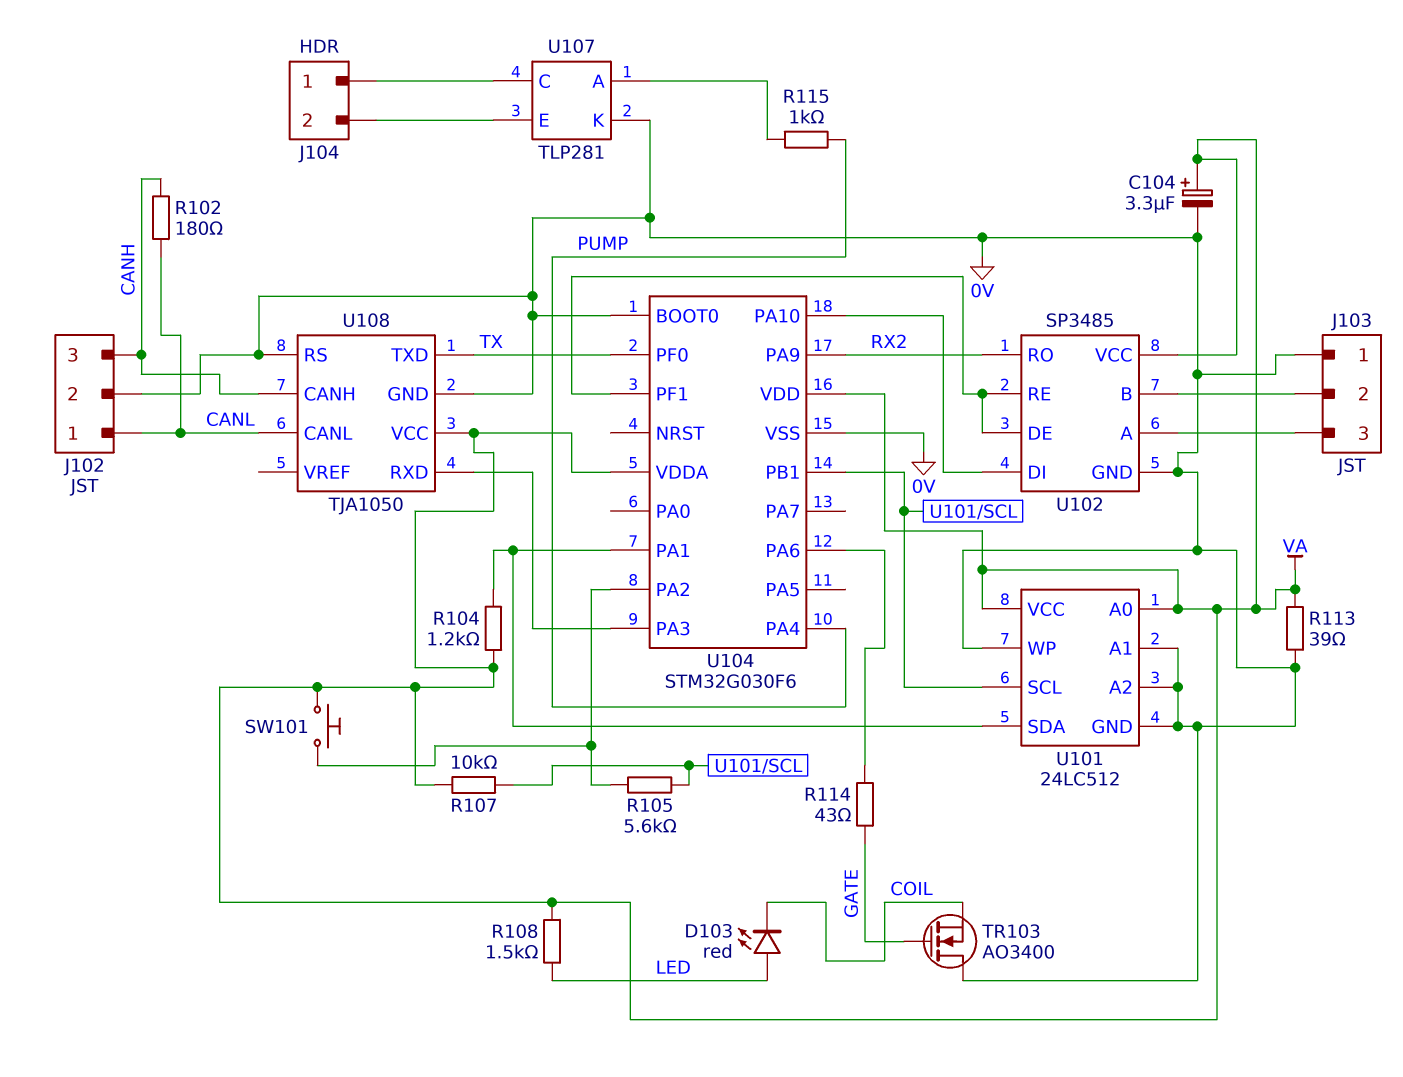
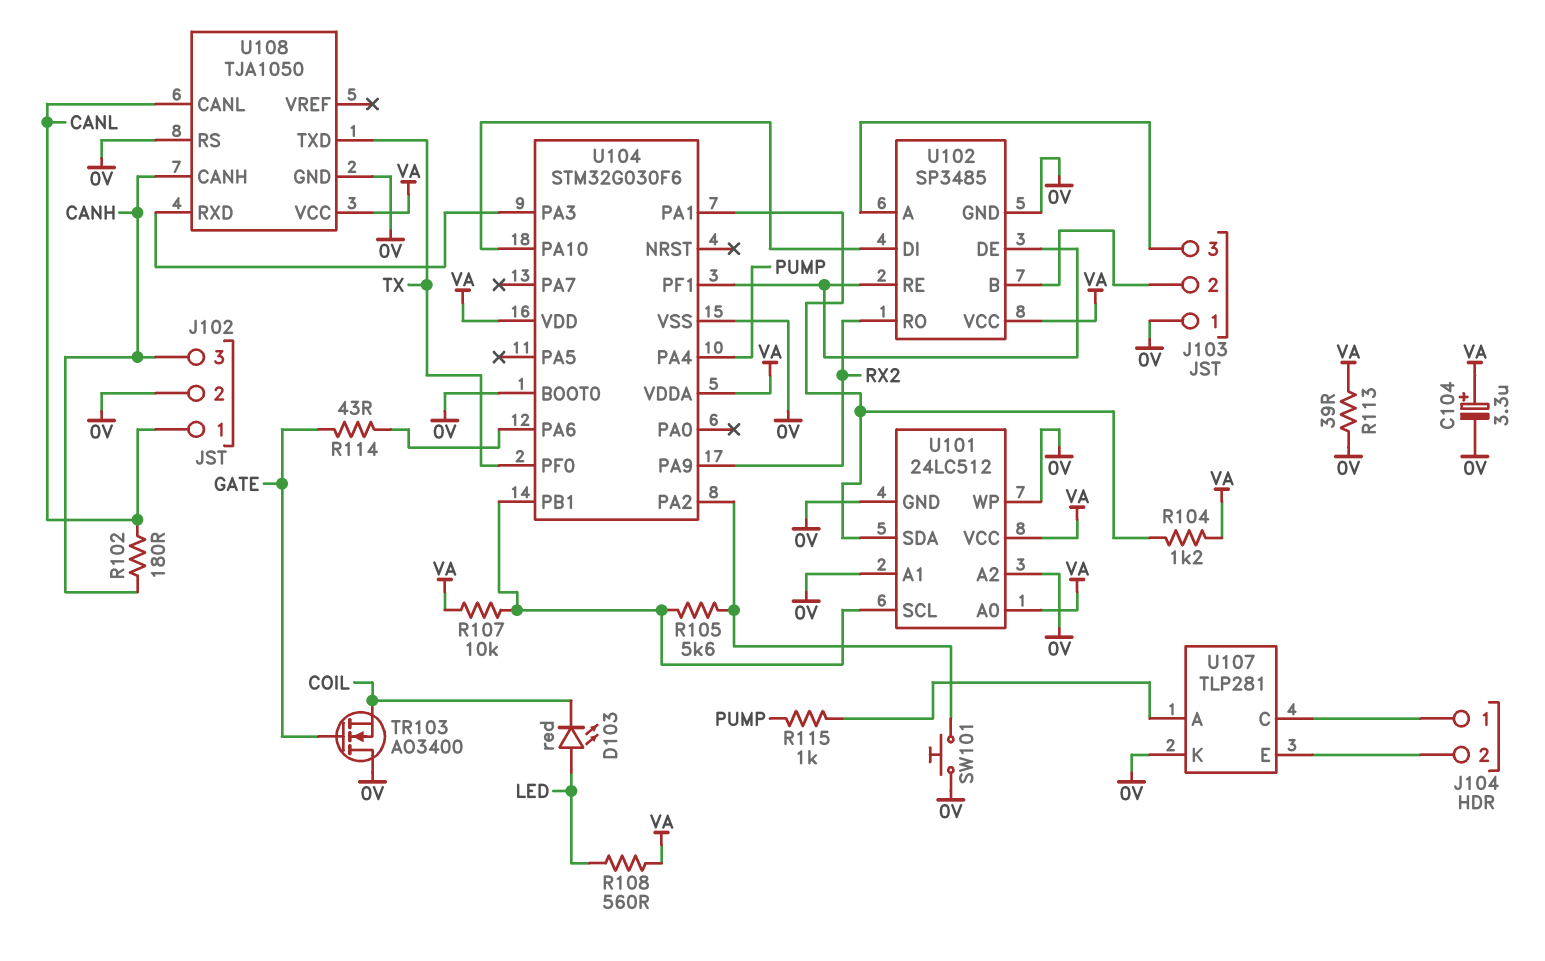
R108: 1.5k (LED, VA) -> 560 (LED, VA)
SW101: button (U104/PA2, VA) -> button (0V, U104/PA2)

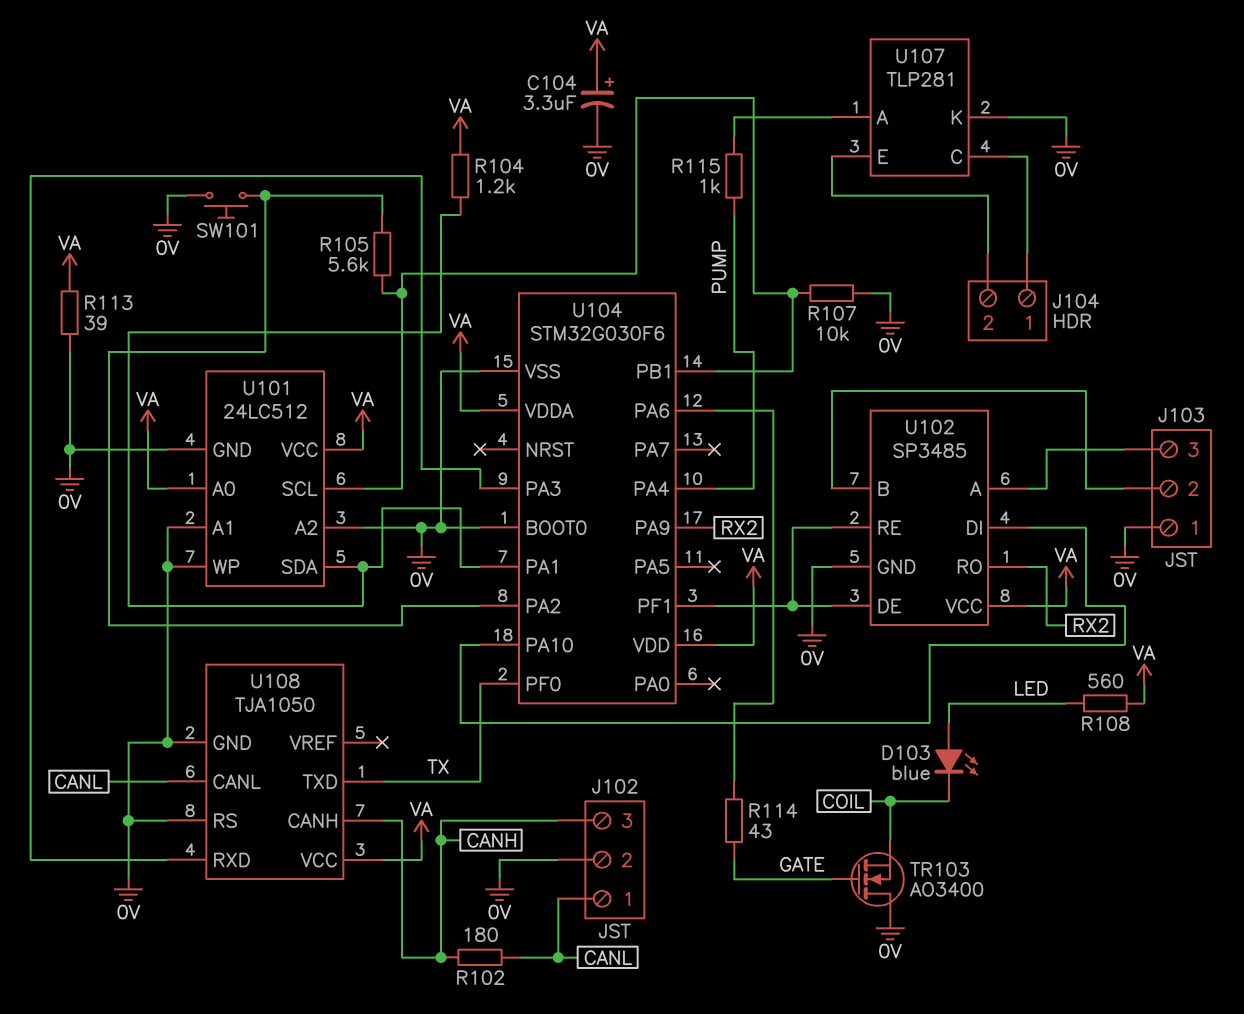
D103: LED red (A LED, K COIL) -> LED blue (A LED, K COIL)
R107: 10k (U101/SCL, VA) -> 10k (0V, U101/SCL)

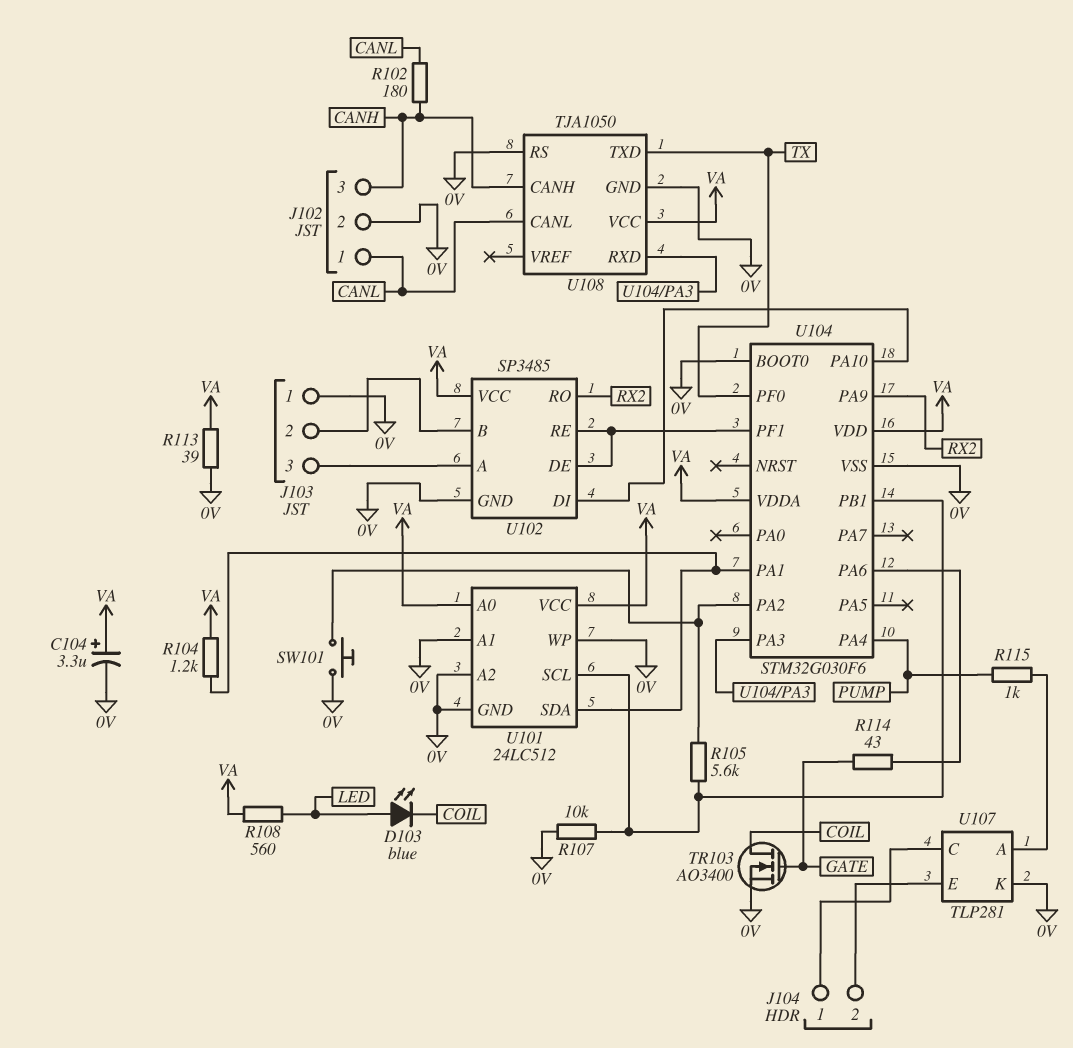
TR103: NMOS AO3400 (G GATE, D 0V, S COIL) -> NMOS AO3400 (G GATE, D COIL, S 0V)

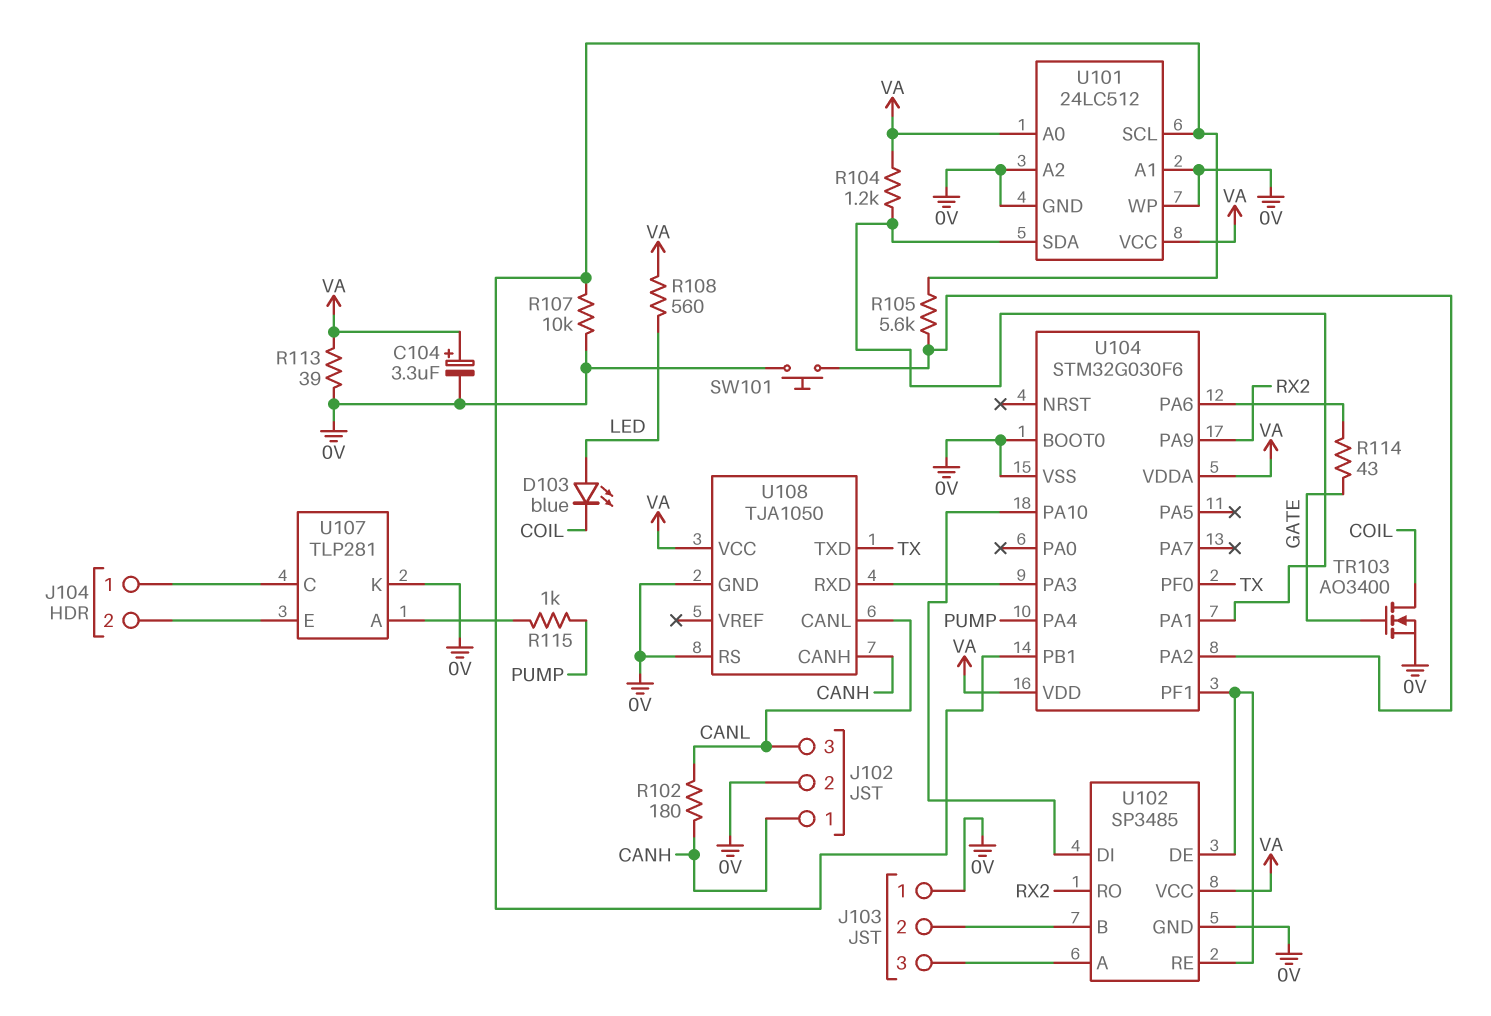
J102 pin 1: CANL -> CANH
J102 pin 3: CANH -> CANL

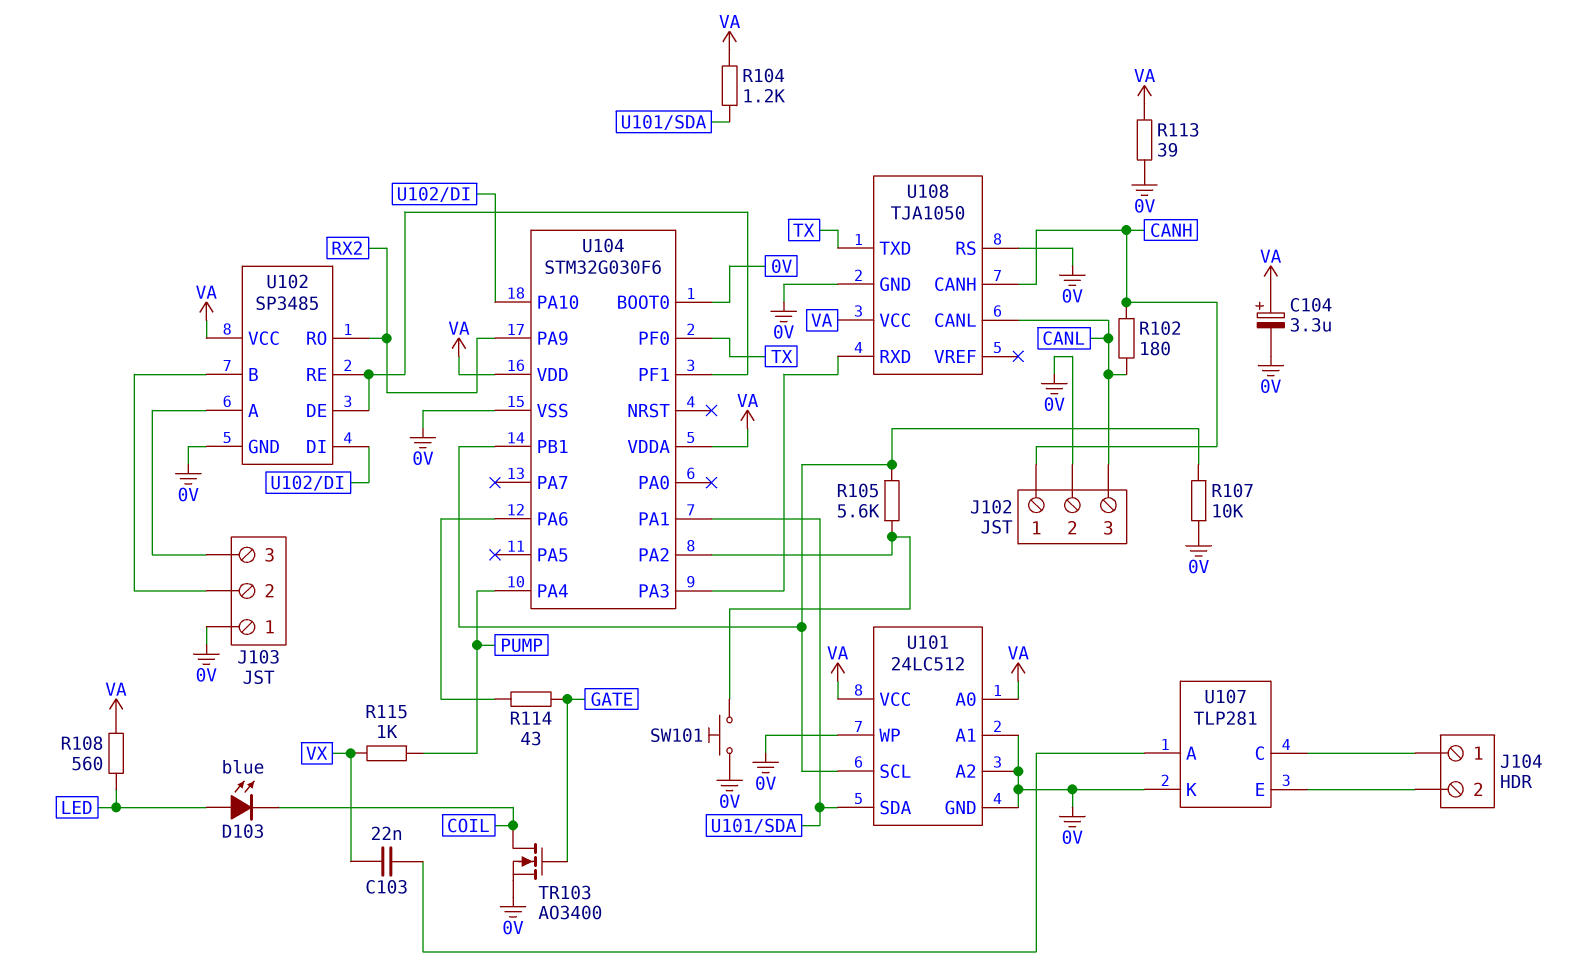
C103: none -> 22nF (U107/A, VX)
R115: 1k (PUMP, U107/A) -> 1k (PUMP, VX)

